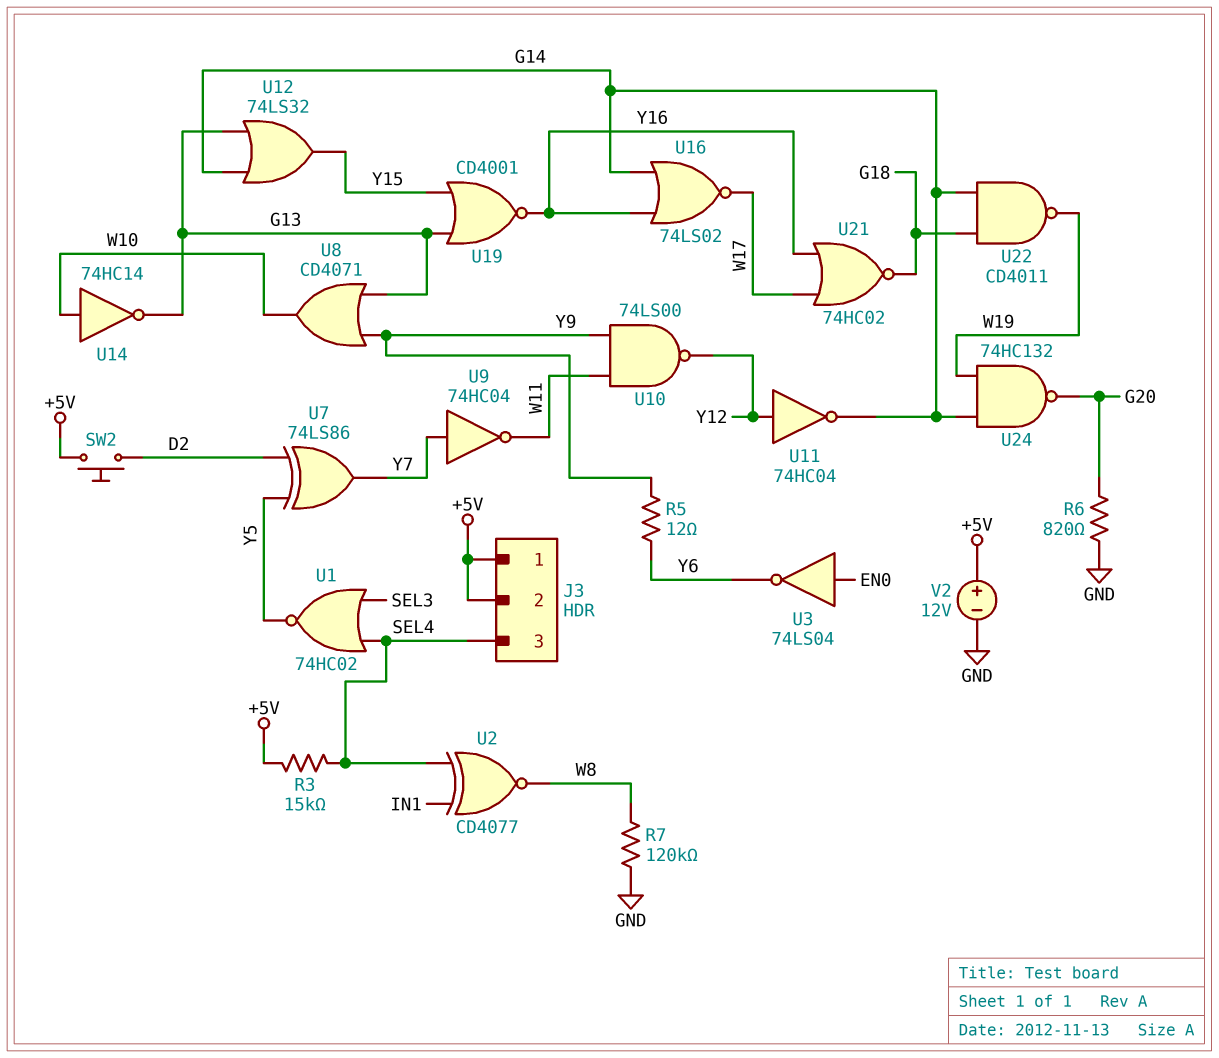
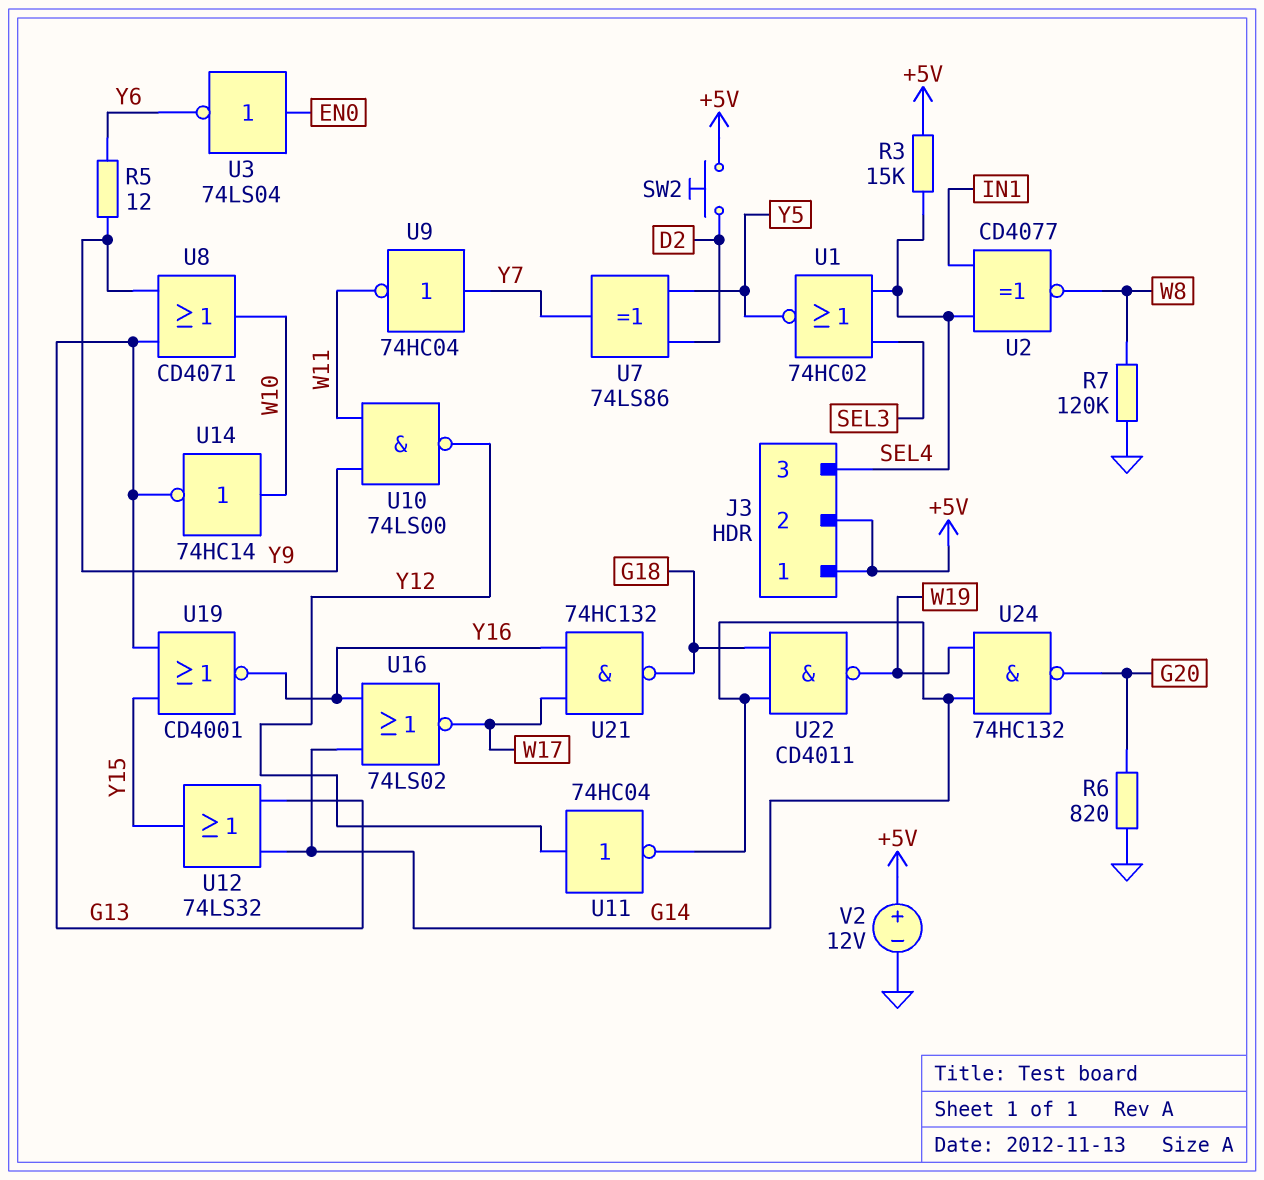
U21: NOR 74HC02 (in W17, in Y16, out G18) -> NAND 74HC132 (in W17, in Y16, out G18)

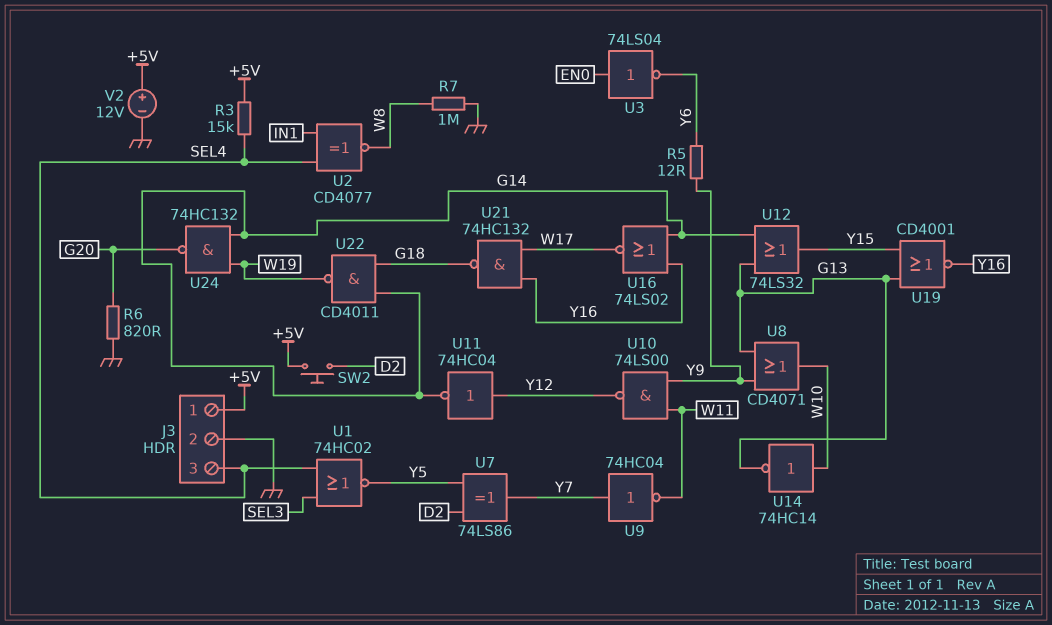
J3 pin 2: +5V -> GND
R7: 120k (GND, W8) -> 1M (GND, W8)

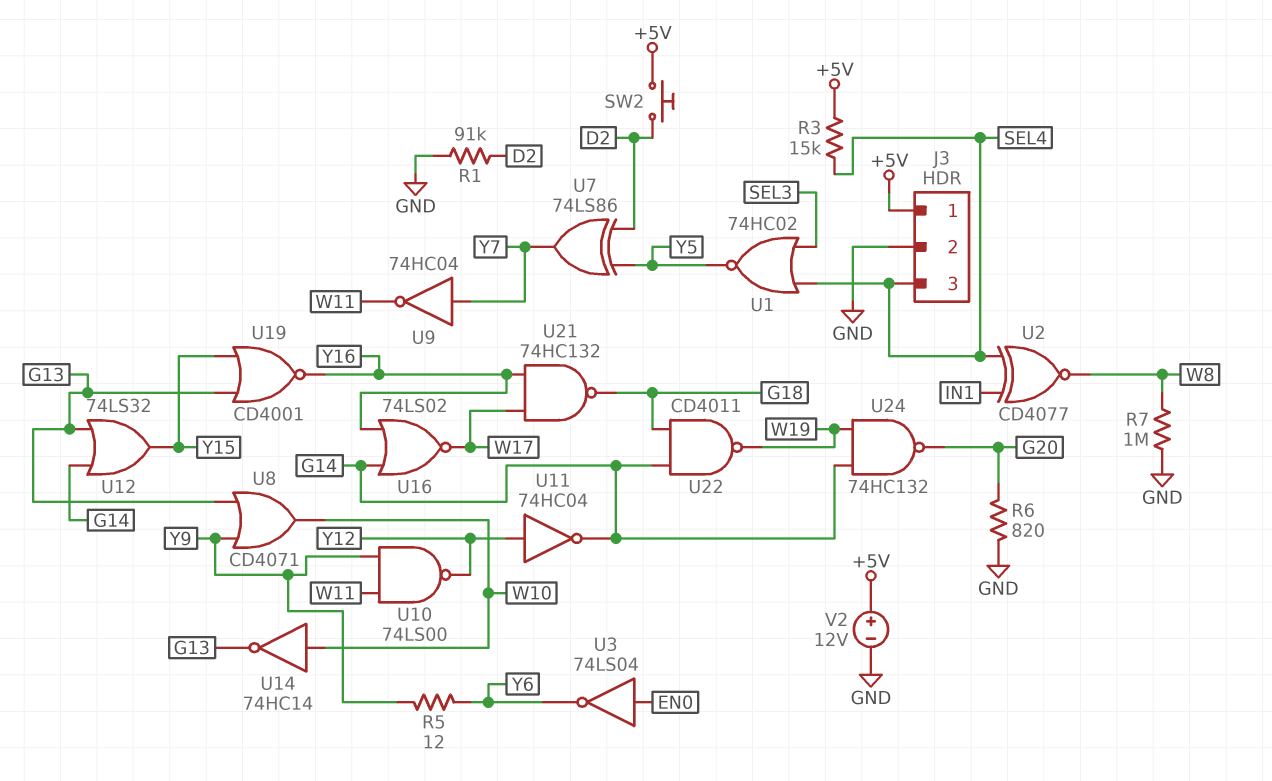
R1: none -> 91k (D2, GND)

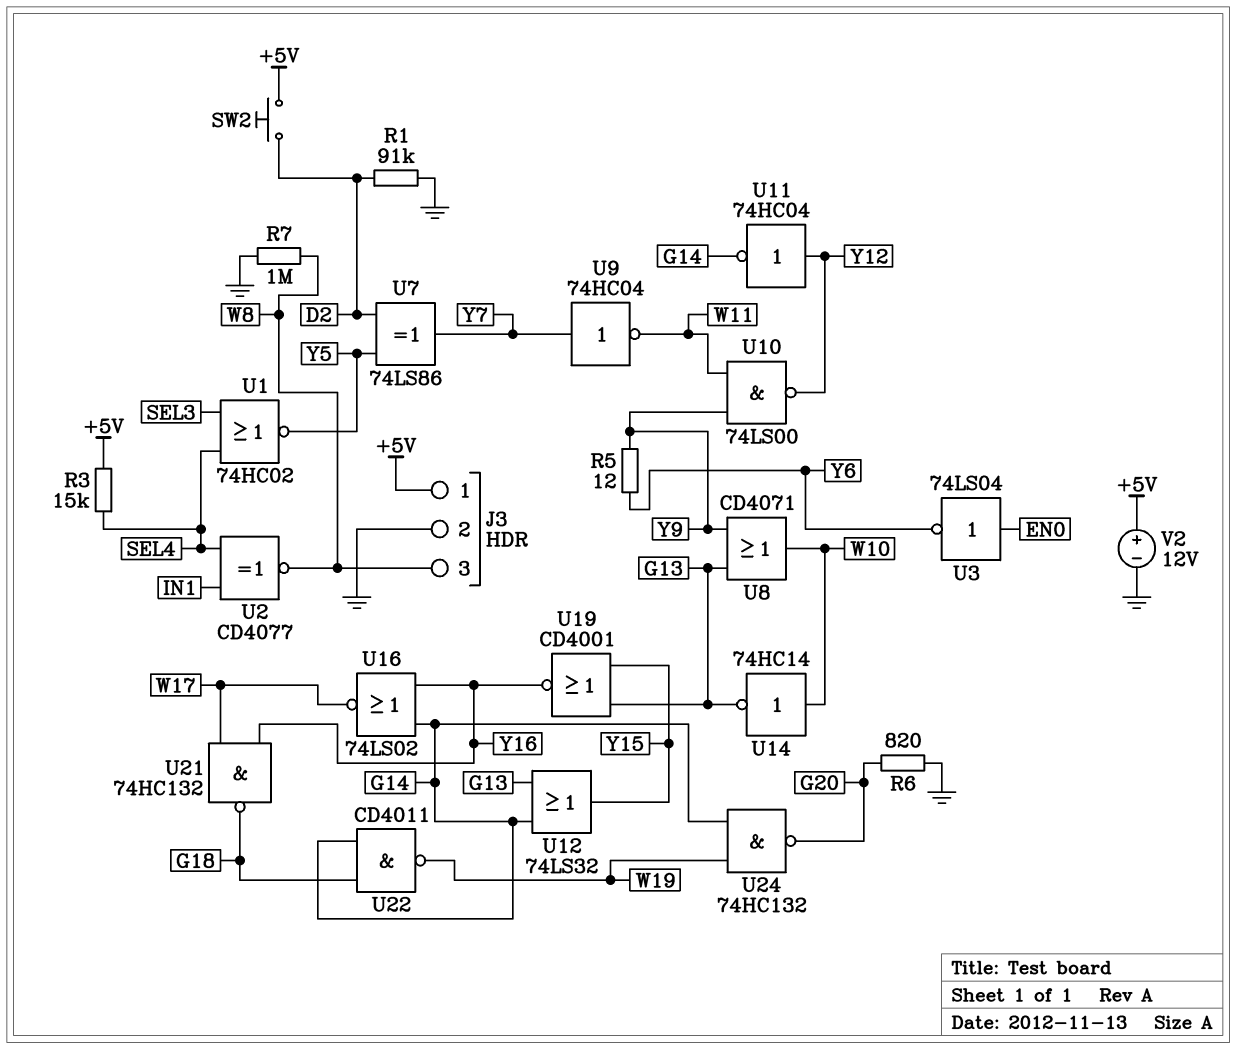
J3 pin 3: SEL4 -> W8

